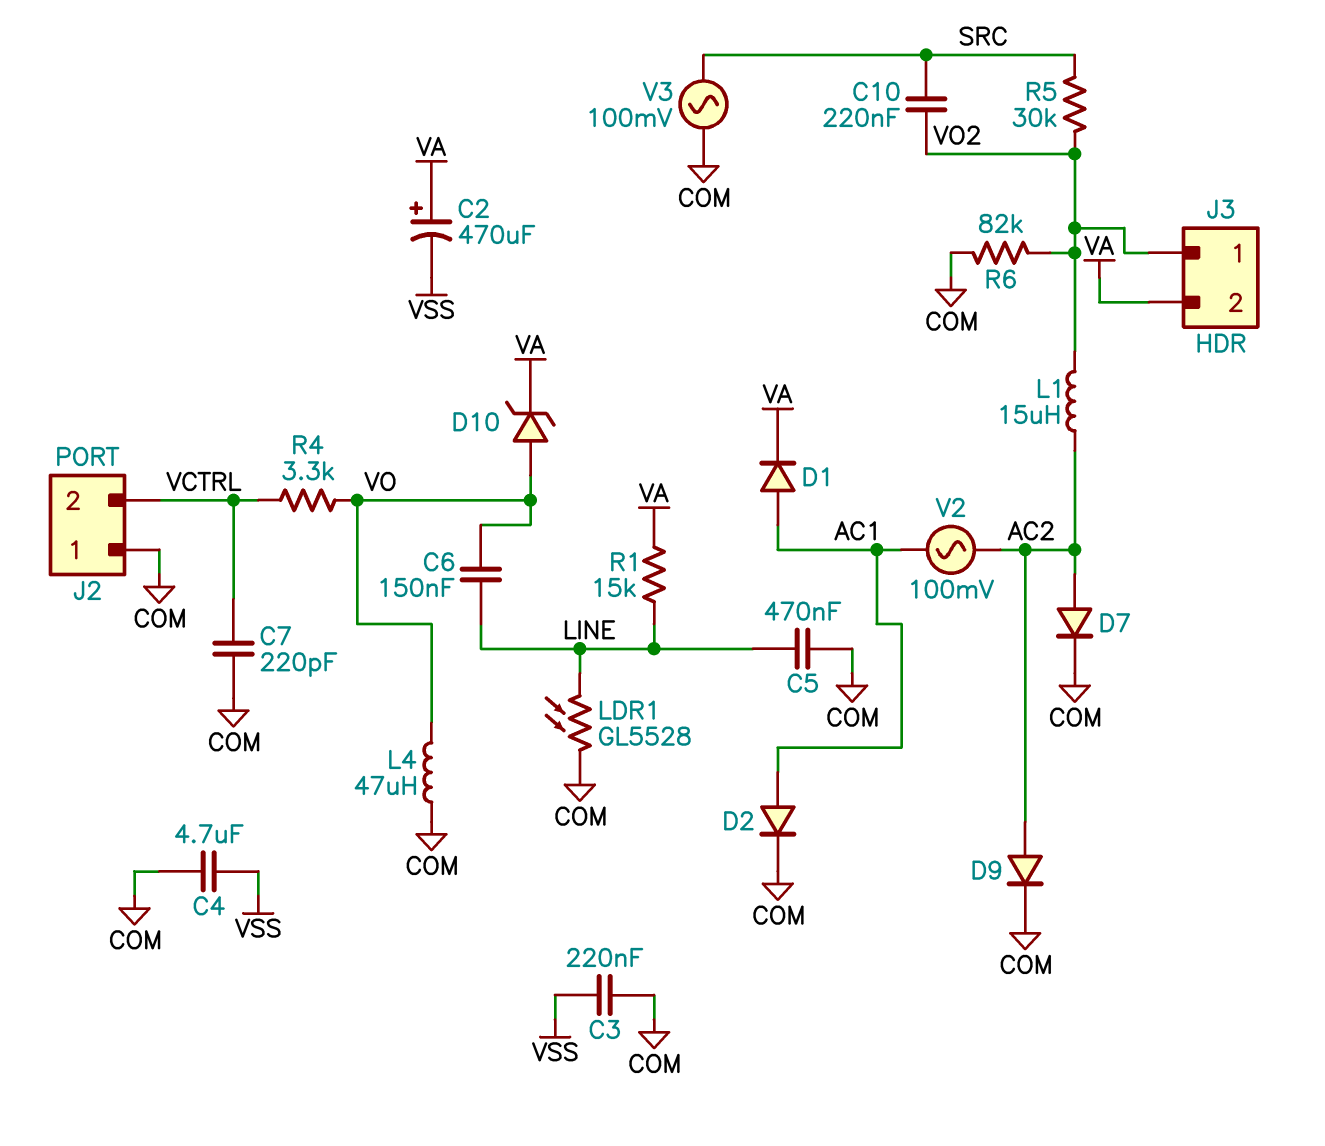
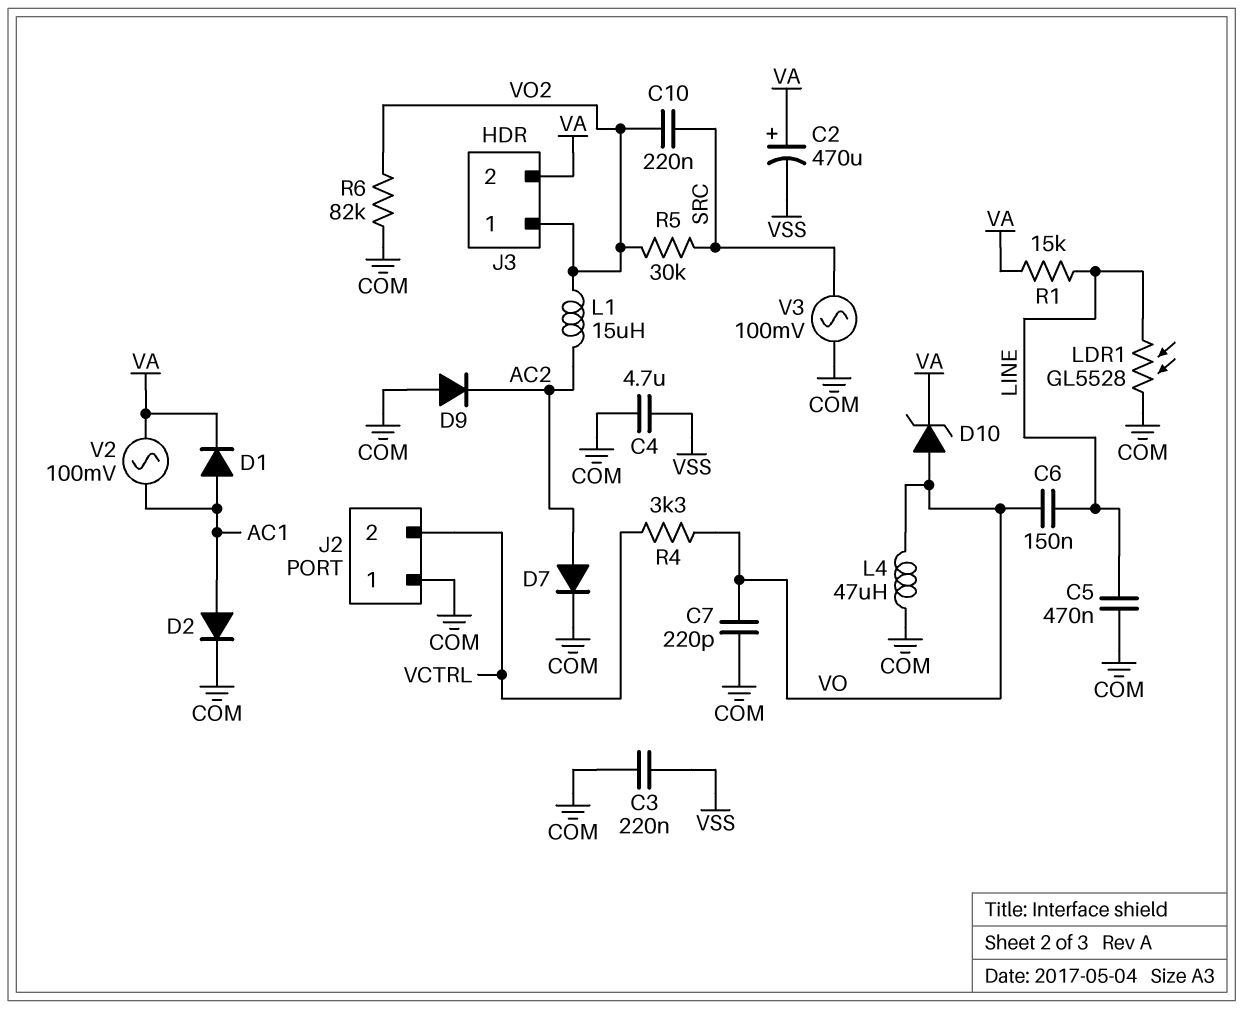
C7: 220pF (COM, VCTRL) -> 220pF (COM, VO)
D9: diode (A AC2, K COM) -> diode (A COM, K AC2)
V2: AC 100mV (AC1, AC2) -> AC 100mV (AC1, VA)

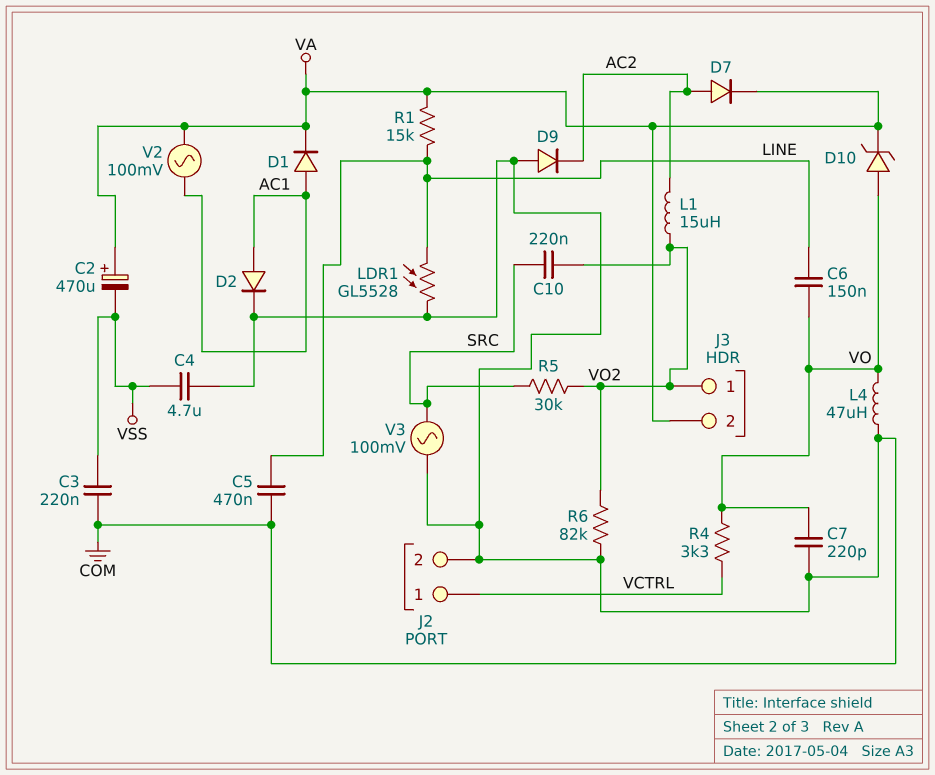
D7: diode (A AC2, K COM) -> diode (A AC2, K VA)
J2 pin 1: COM -> VCTRL
J2 pin 2: VCTRL -> COM

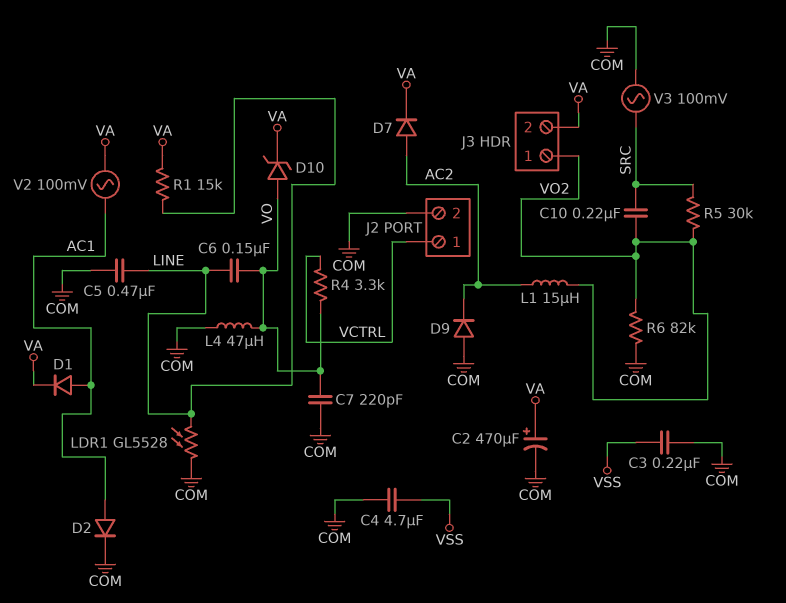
C2: 470uF (plus VA, minus VSS) -> 470uF (plus VA, minus COM)

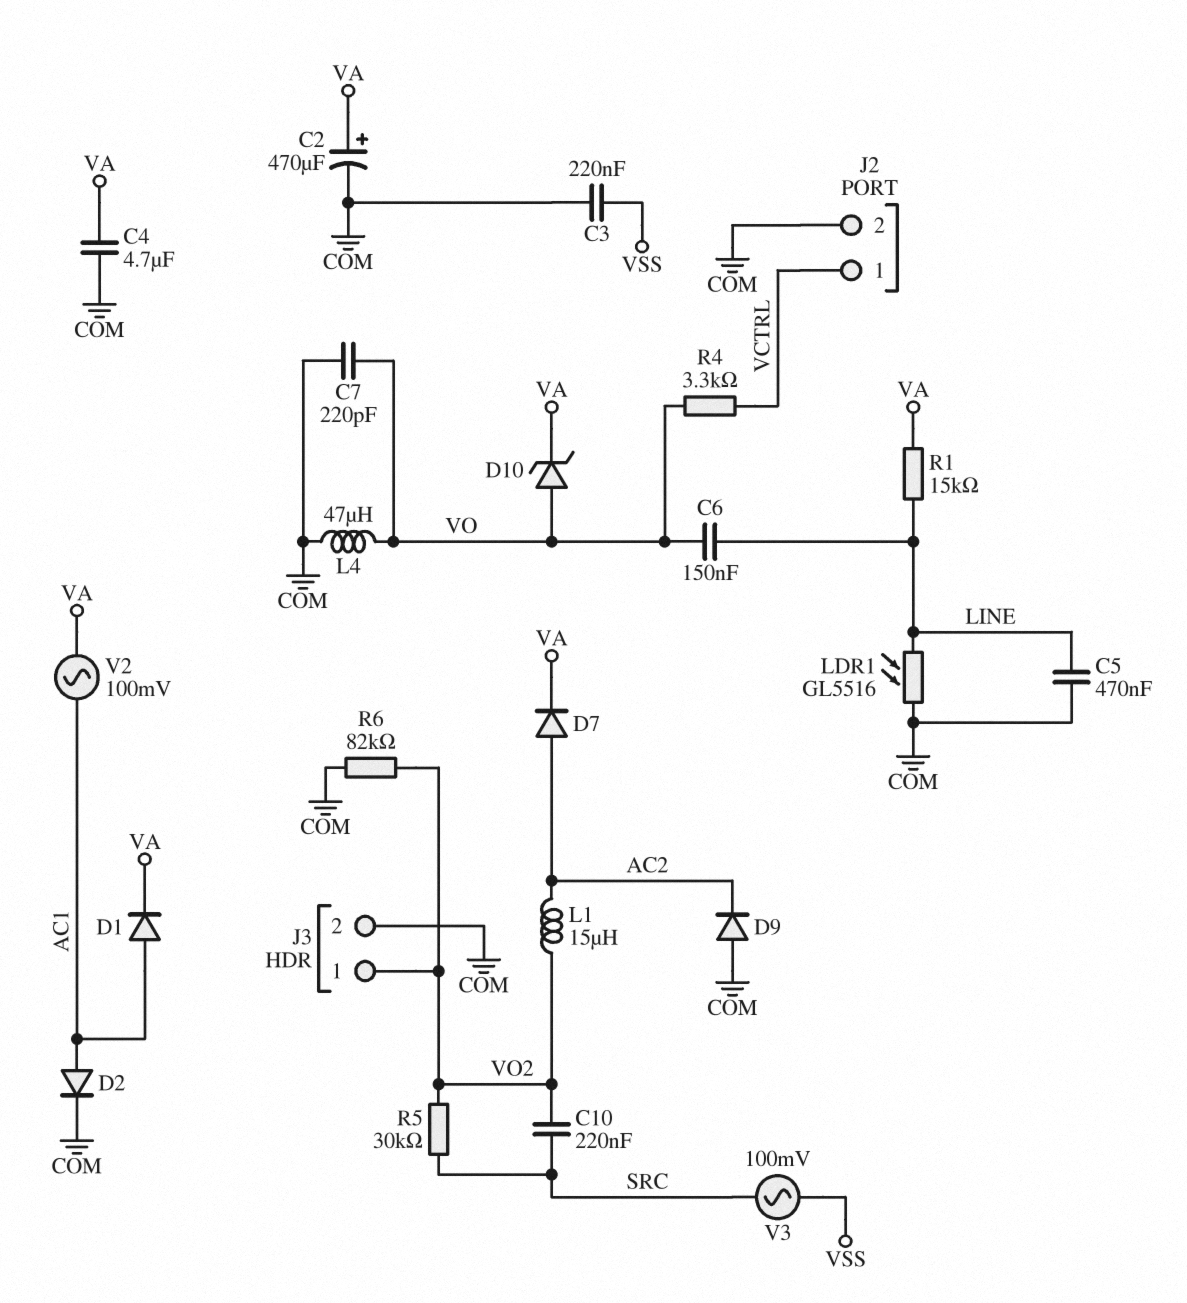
C4: 4.7uF (COM, VSS) -> 4.7uF (COM, VA)
J3 pin 2: VA -> COM
LDR1: GL5528 (COM, LINE) -> GL5516 (COM, LINE)
V3: AC 100mV (COM, SRC) -> AC 100mV (SRC, VSS)

